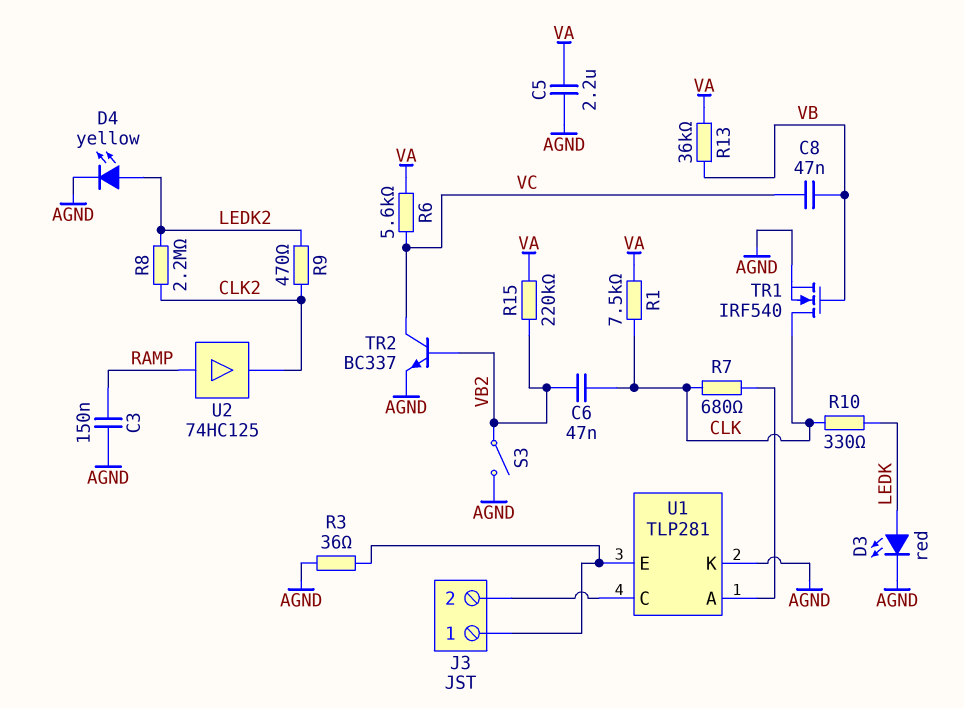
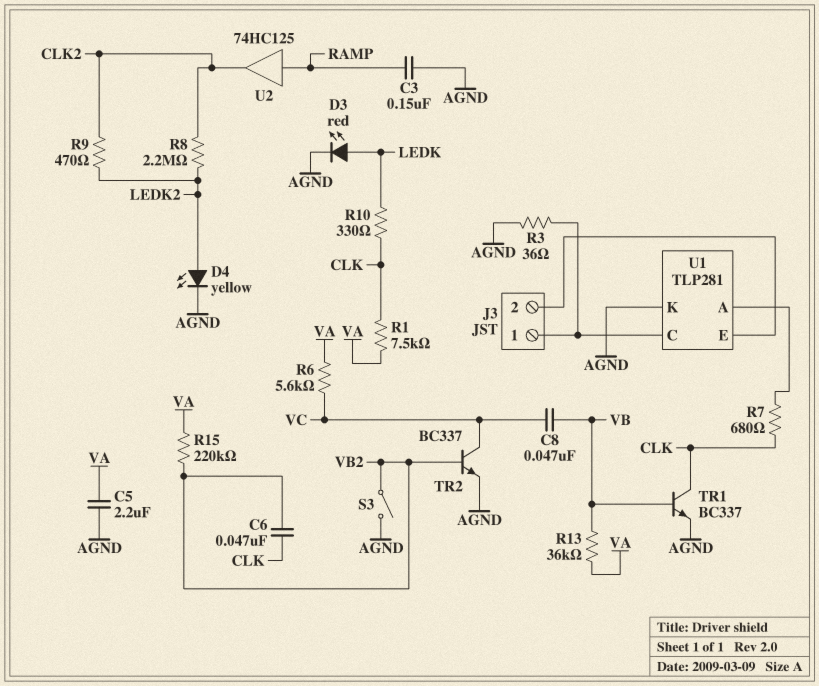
TR1: NMOS IRF540 (G VB, D CLK, S AGND) -> NPN BC337 (B VB, C CLK, E AGND)
U1 pin C: J3/2 -> J3/1
U1 pin E: J3/1 -> J3/2

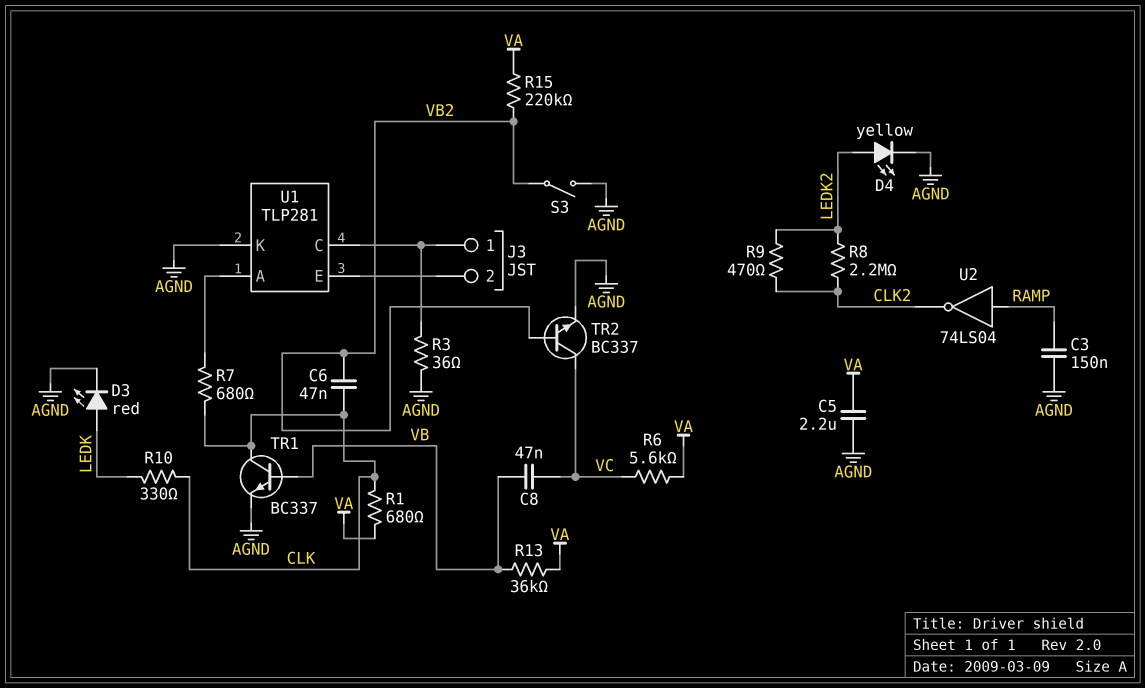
R1: 7.5k (CLK, VA) -> 680 (CLK, VA)
U2: buffer 74HC125 (in RAMP, out CLK2) -> NOT 74LS04 (in RAMP, out CLK2)

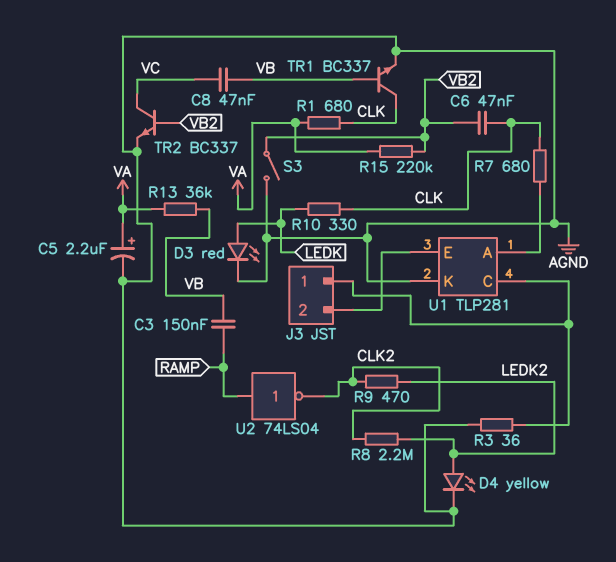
C3: 150nF (AGND, RAMP) -> 150nF (RAMP, VB)
C5: 2.2uF (AGND, VA) -> 2.2uF (plus VA, minus AGND)
R6: 5.6k (VA, VC) -> none

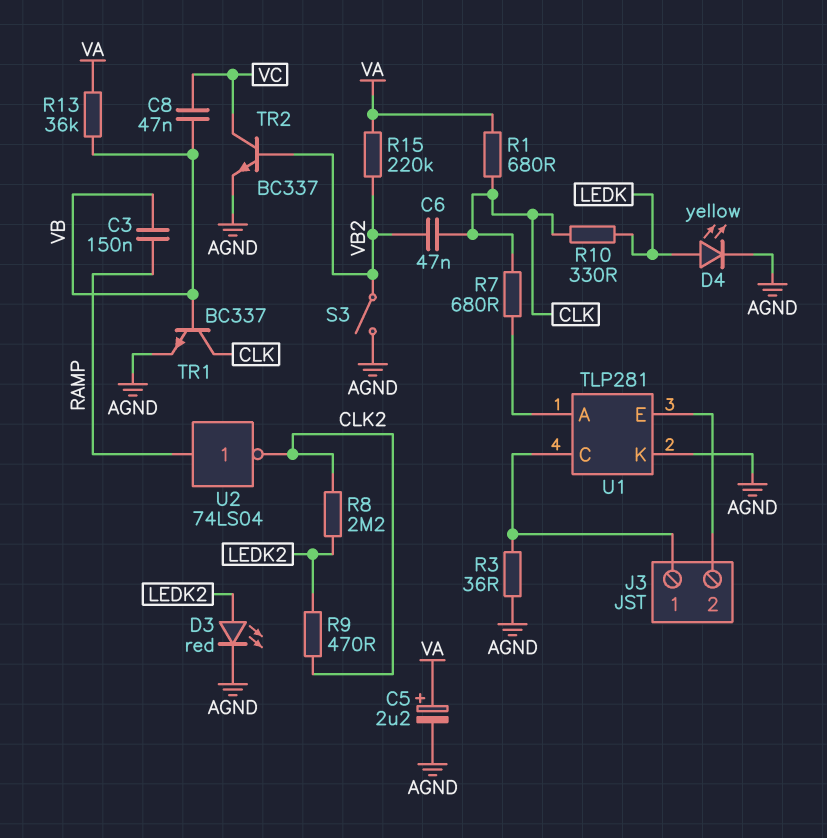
D3: LED red (A LEDK, K AGND) -> LED red (A LEDK2, K AGND)
D4: LED yellow (A LEDK2, K AGND) -> LED yellow (A LEDK, K AGND)

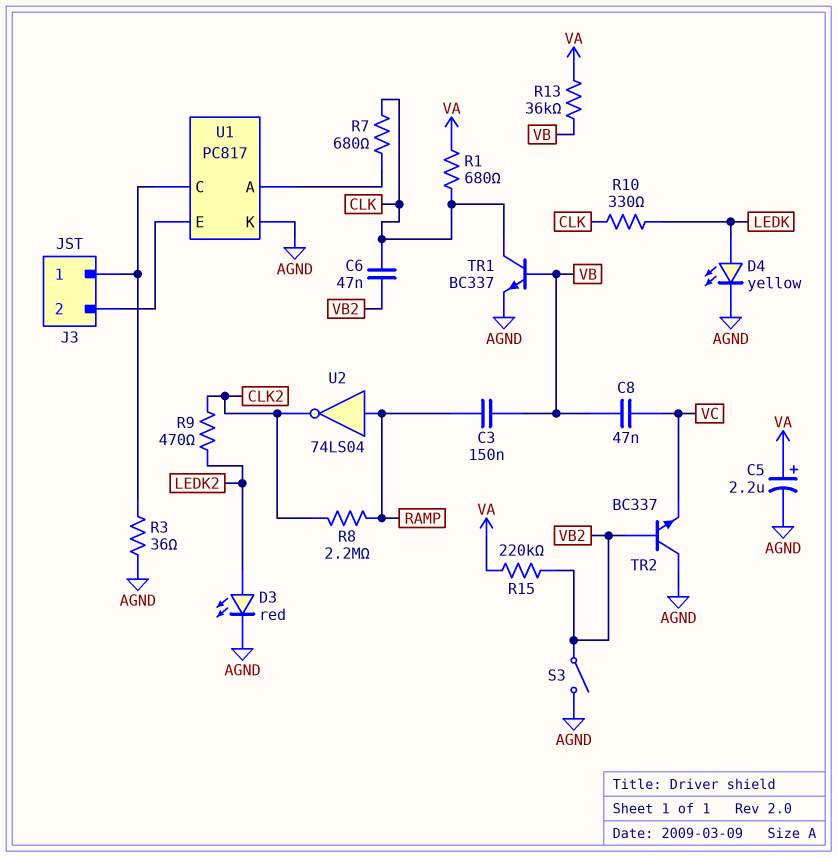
R8: 2.2M (CLK2, LEDK2) -> 2.2M (CLK2, RAMP)
TR2: NPN BC337 (B VB2, C VC, E AGND) -> NPN BC337 (B VB2, C AGND, E VC)
U1: TLP281 -> PC817

